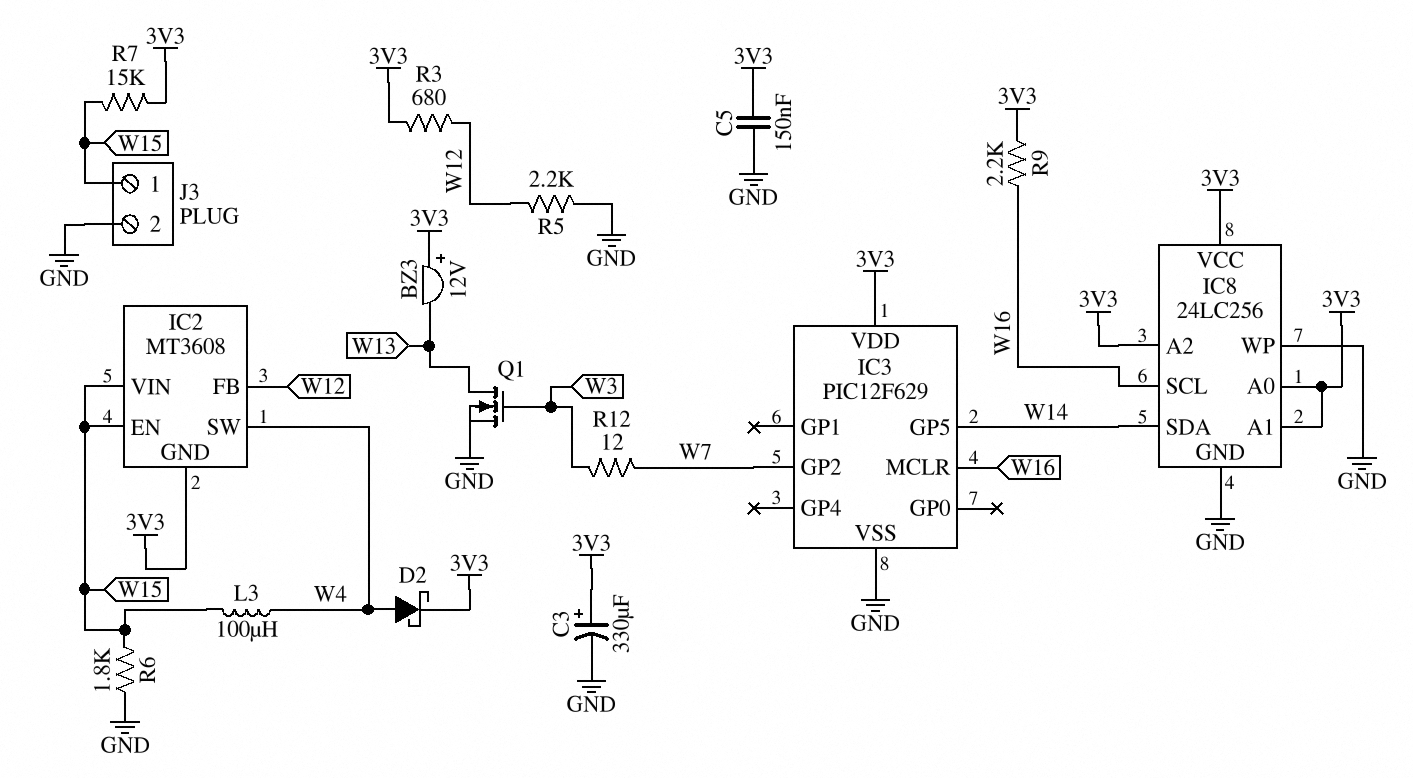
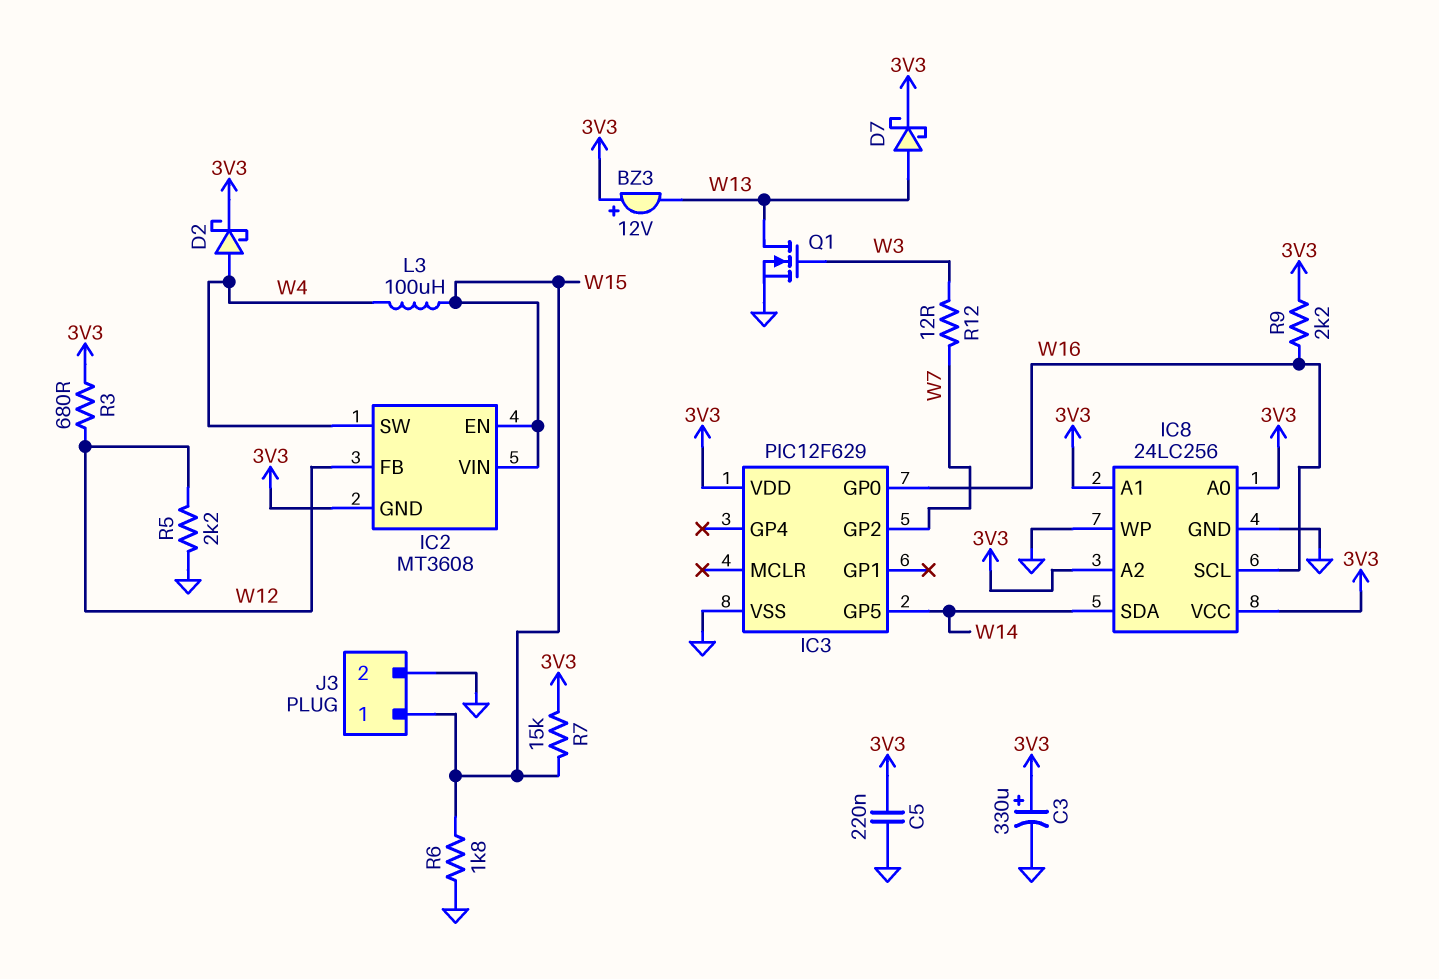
C5: 150nF (3V3, GND) -> 220nF (3V3, GND)
D7: none -> schottky (A W13, K 3V3)
IC3 pin GP0: none -> W16
IC3 pin MCLR: W16 -> none

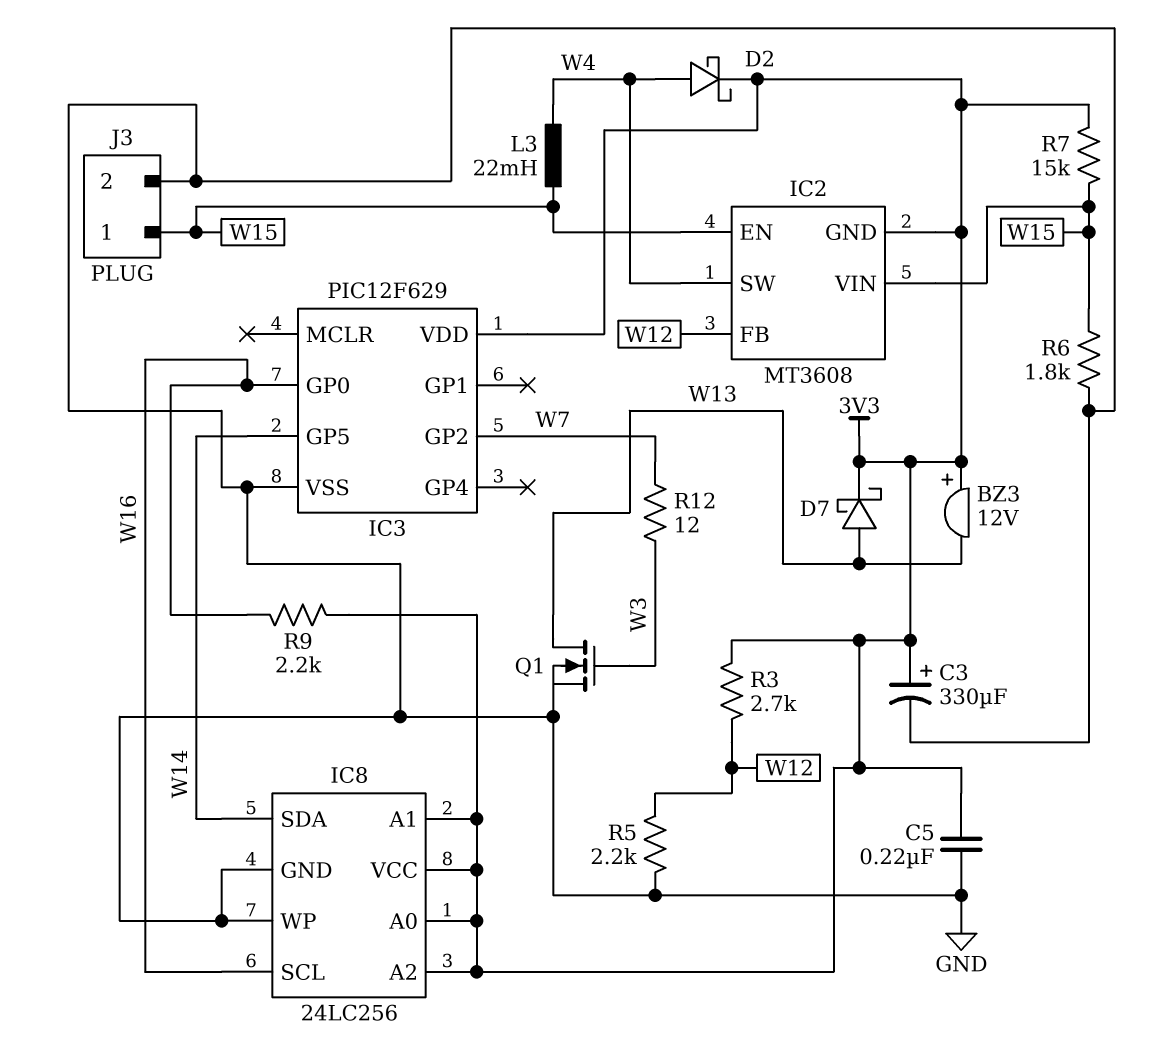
L3: 100uH (W4, W15) -> 22mH (W4, W15)
R3: 680 (3V3, W12) -> 2.7k (3V3, W12)

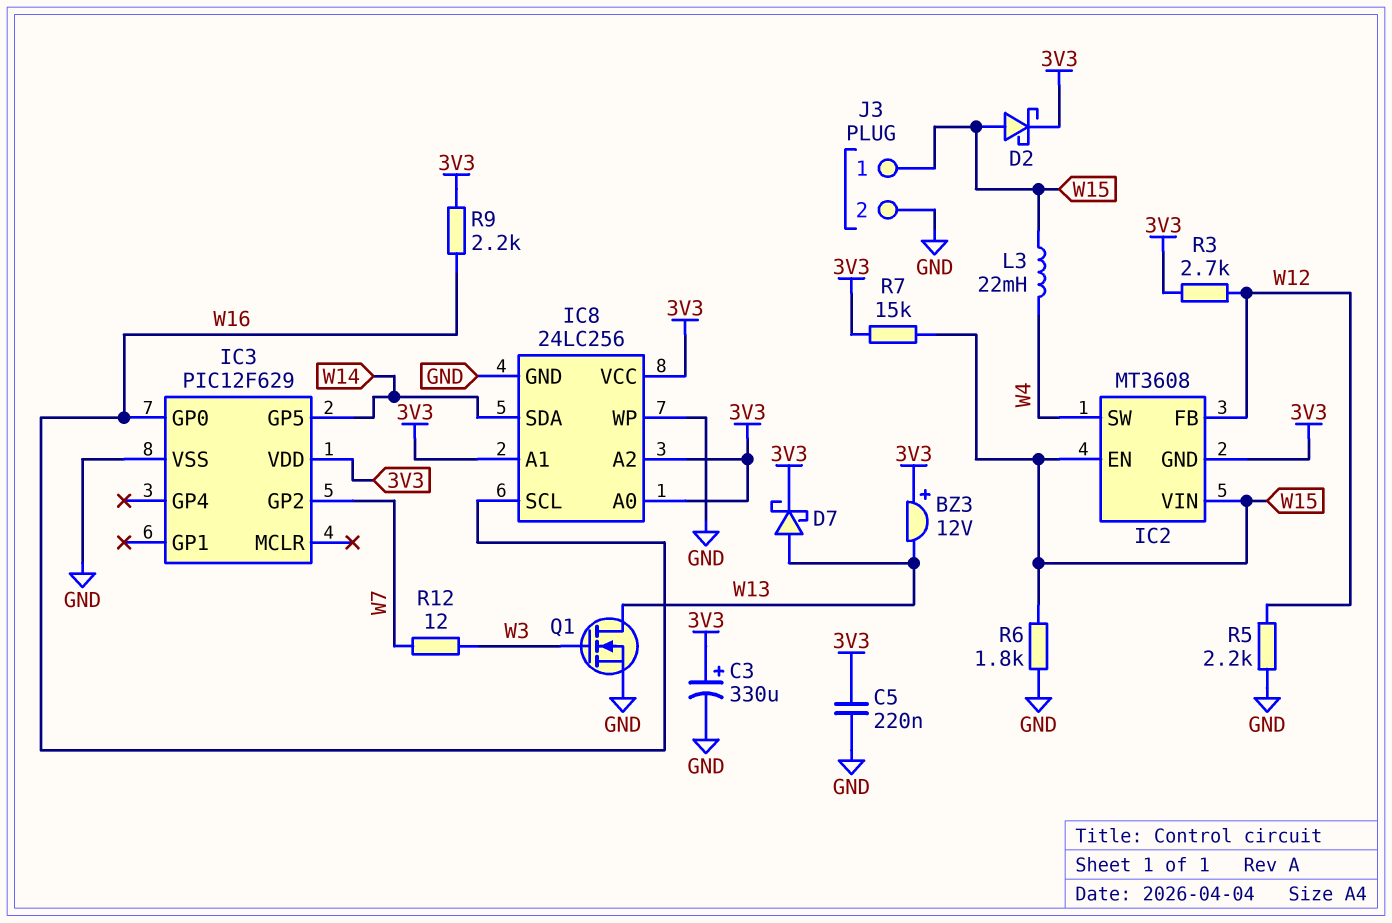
D2: schottky (A W4, K 3V3) -> schottky (A W15, K 3V3)

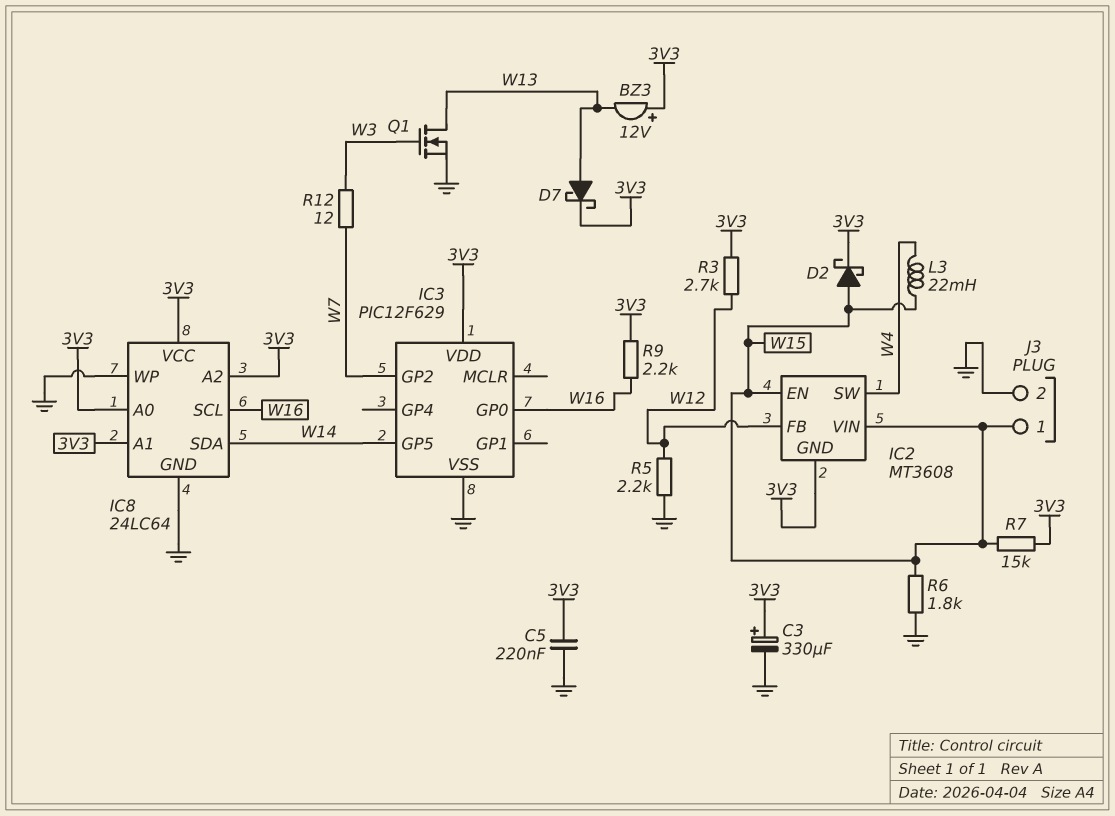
IC8: 24LC256 -> 24LC64

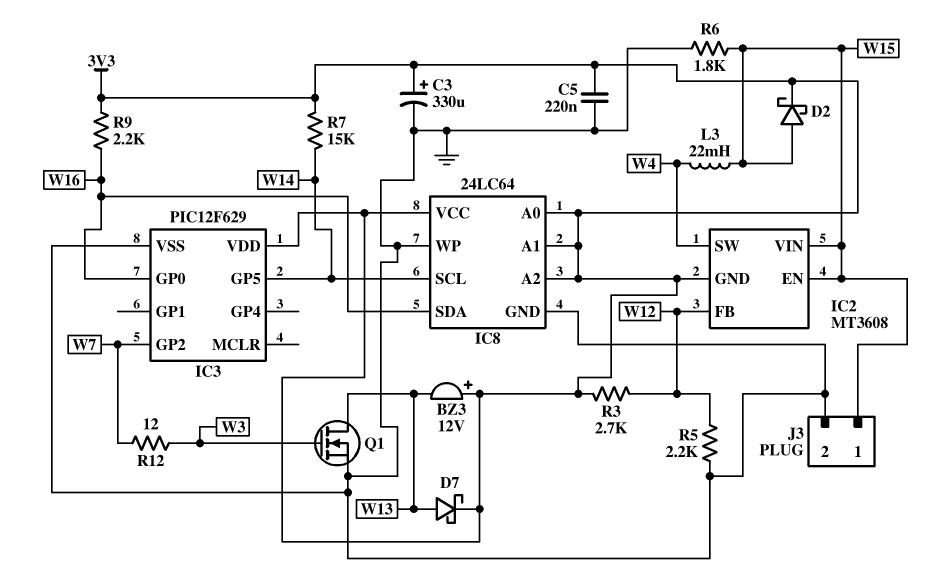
IC8 pin SCL: W16 -> W14
IC8 pin SDA: W14 -> W16
R7: 15k (3V3, W15) -> 15k (3V3, W14)

